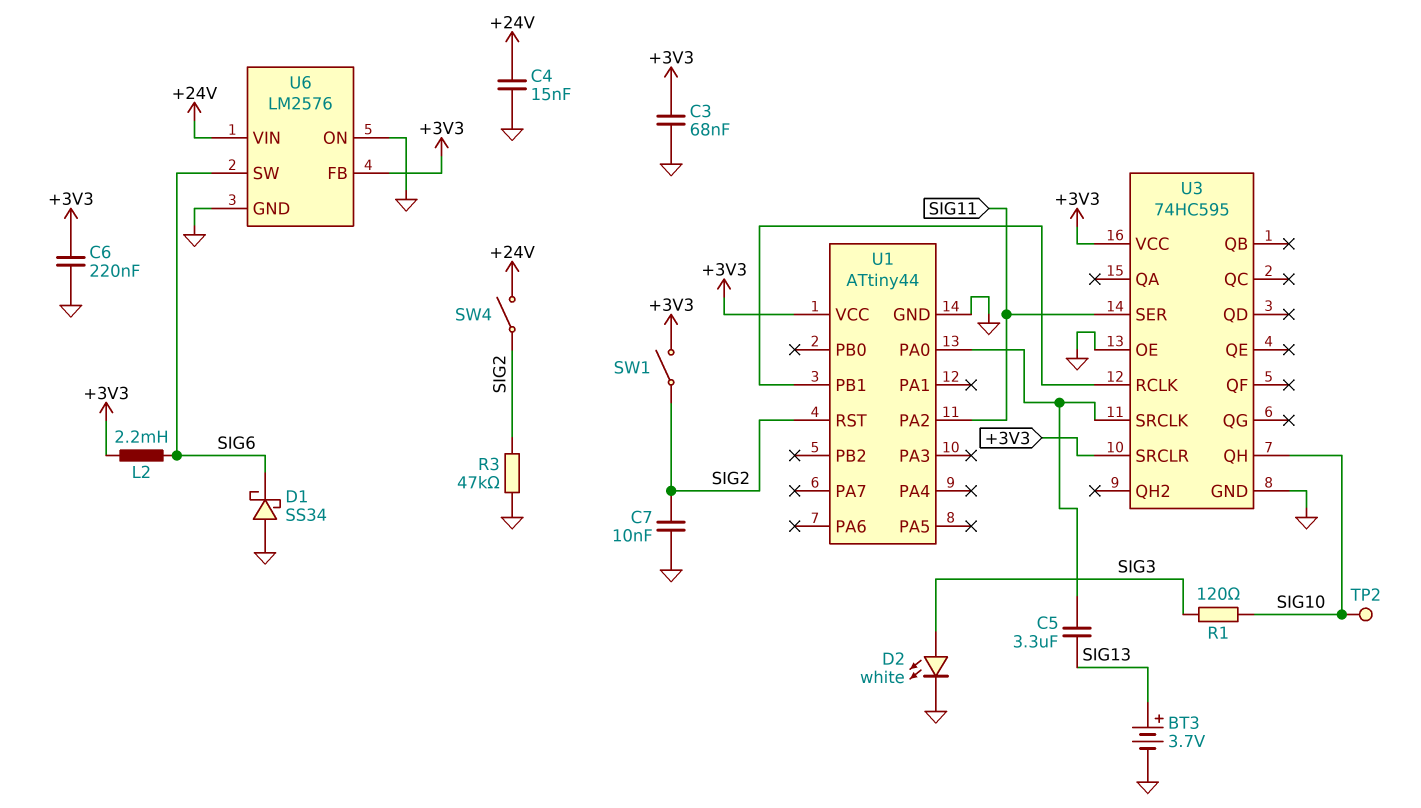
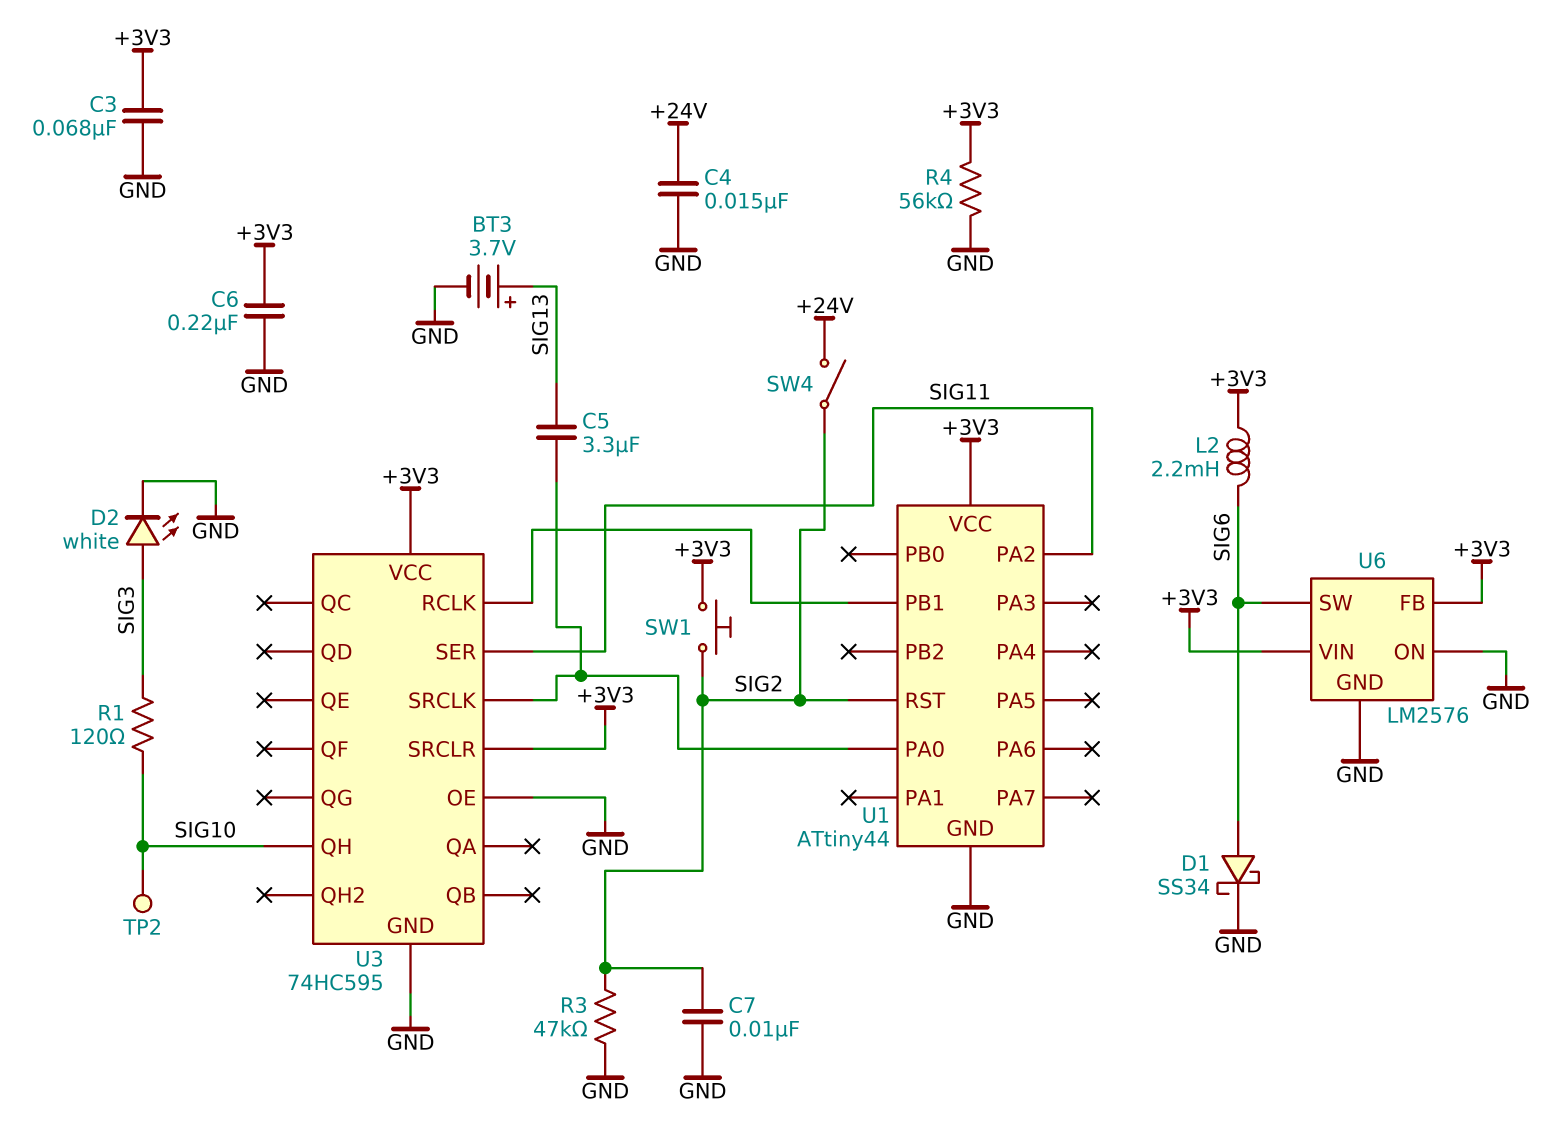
D1: schottky SS34 (A GND, K SIG6) -> schottky SS34 (A SIG6, K GND)
R4: none -> 56k (+3V3, GND)
SW1: switch (+3V3, SIG2) -> button (+3V3, SIG2)
U6 pin VIN: +24V -> +3V3

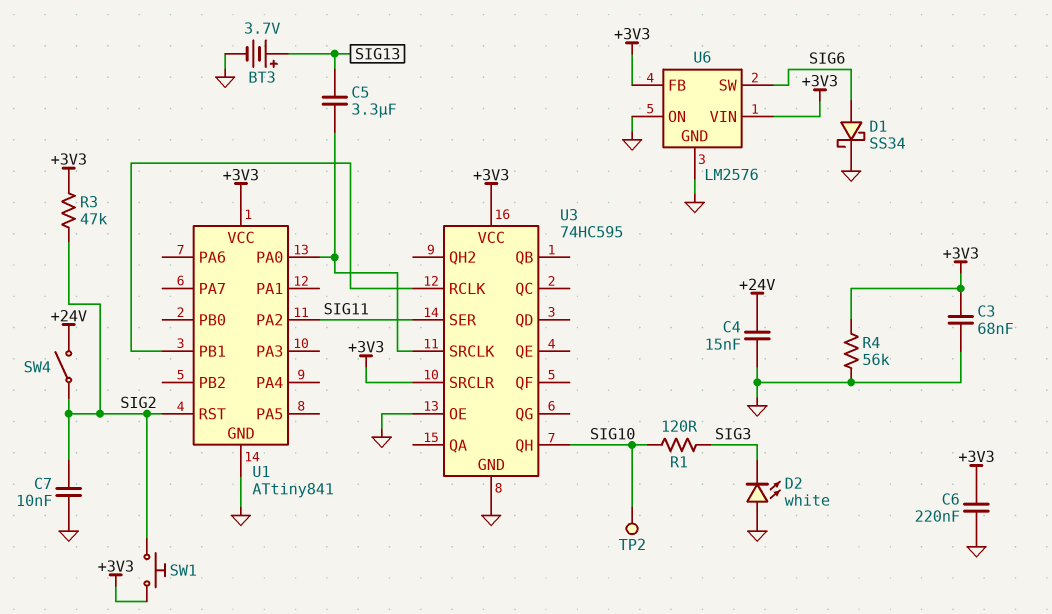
D2: LED white (A SIG3, K GND) -> LED white (A GND, K SIG3)
L2: 2.2mH (+3V3, SIG6) -> none
R3: 47k (GND, SIG2) -> 47k (+3V3, SIG2)
U1: ATtiny44 -> ATtiny841

